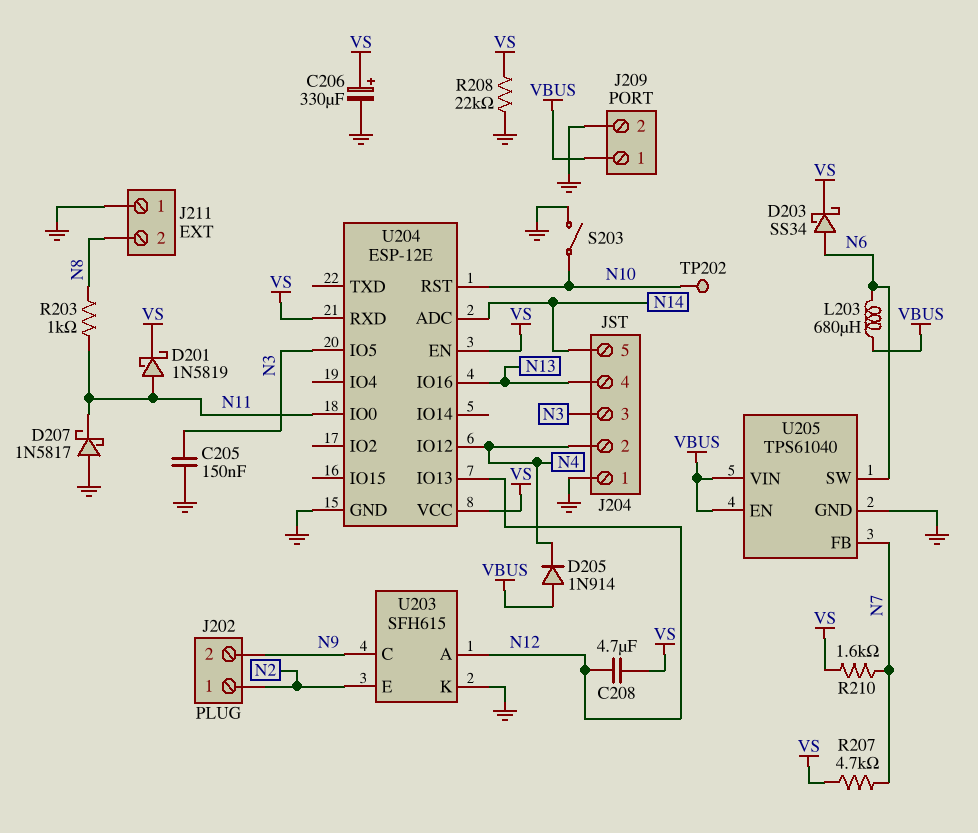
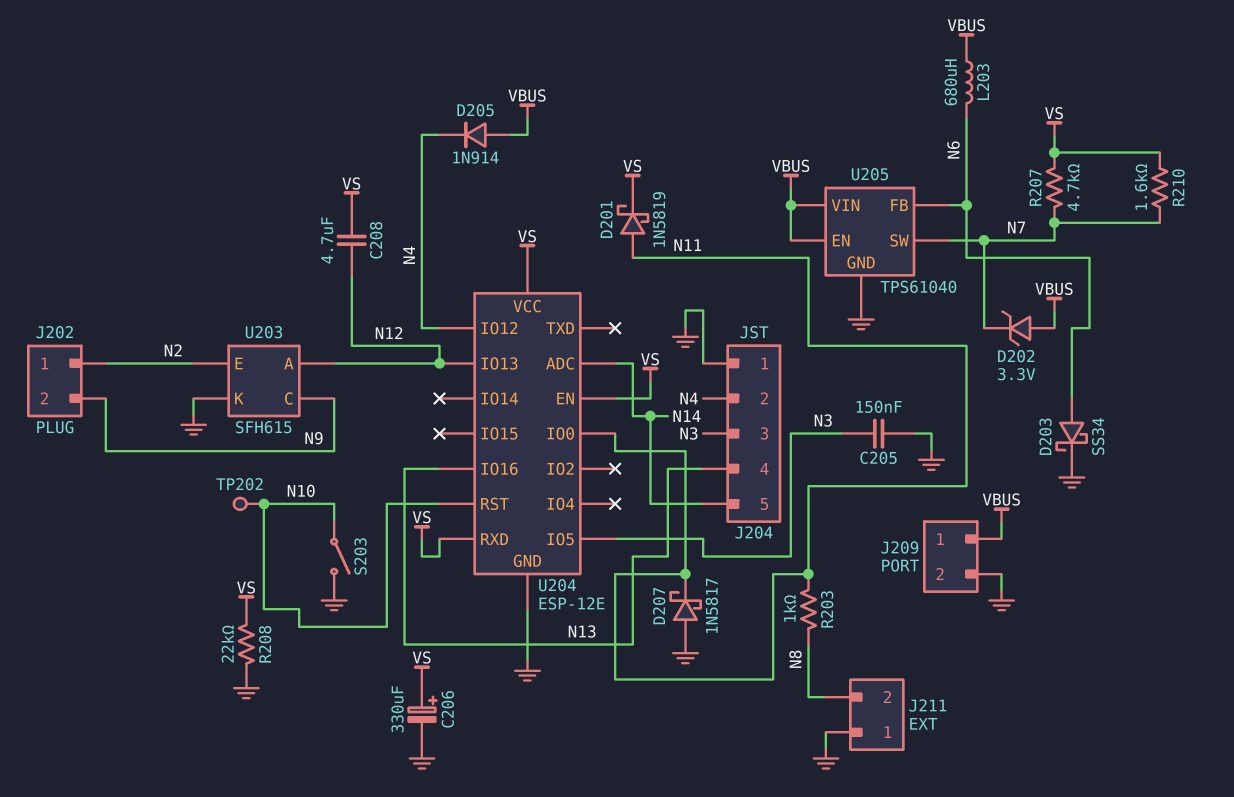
D202: none -> zener 3.3V (A VBUS, K N7)
D203: schottky SS34 (A N6, K VS) -> schottky SS34 (A N6, K GND)
U205 pin FB: N7 -> N6
U205 pin SW: N6 -> N7

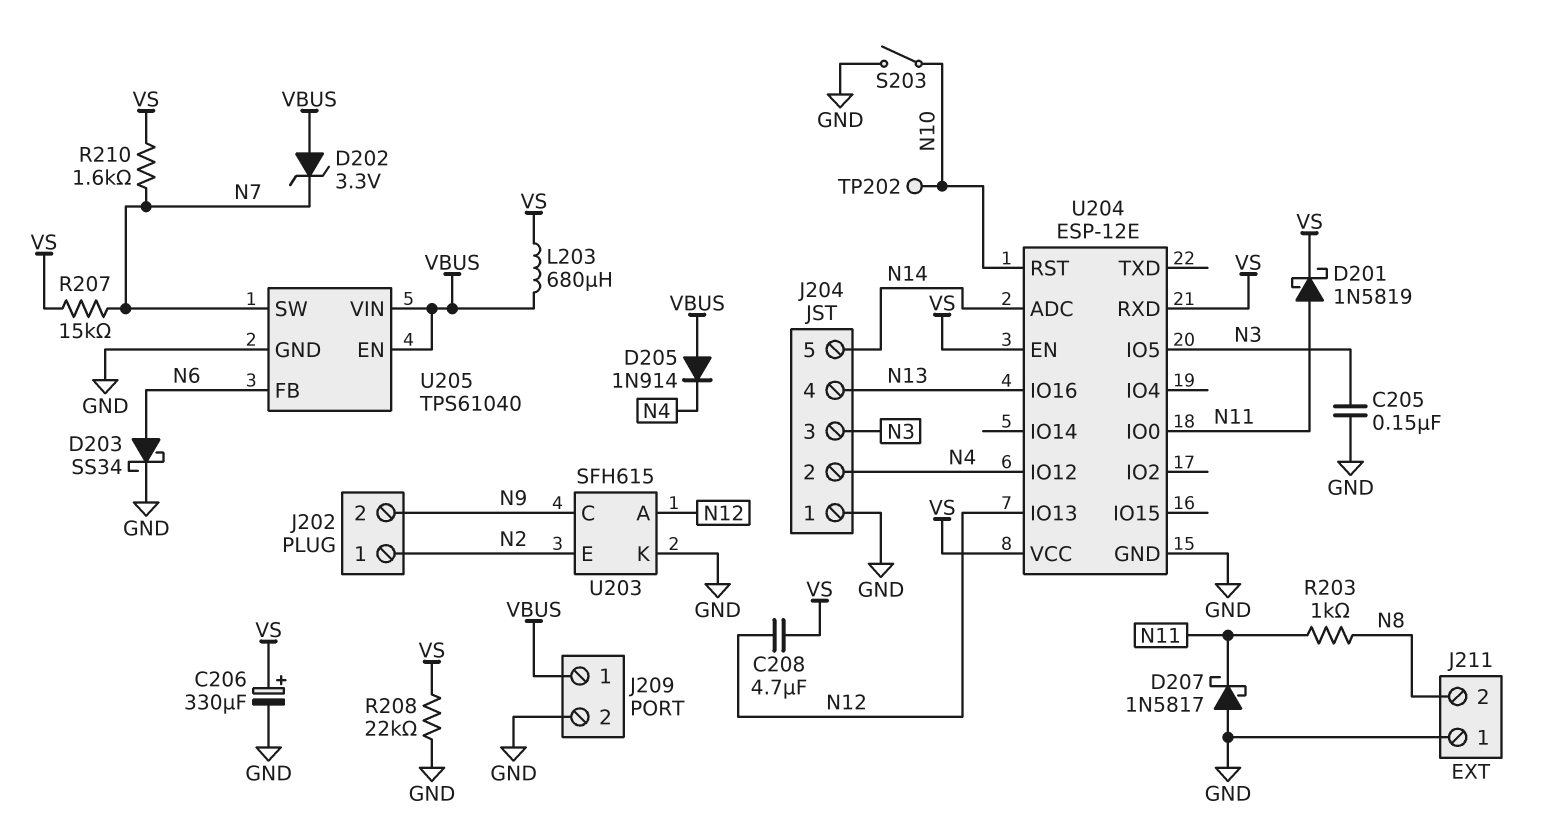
L203: 680uH (N6, VBUS) -> 680uH (VBUS, VS)
R207: 4.7k (N7, VS) -> 15k (N7, VS)

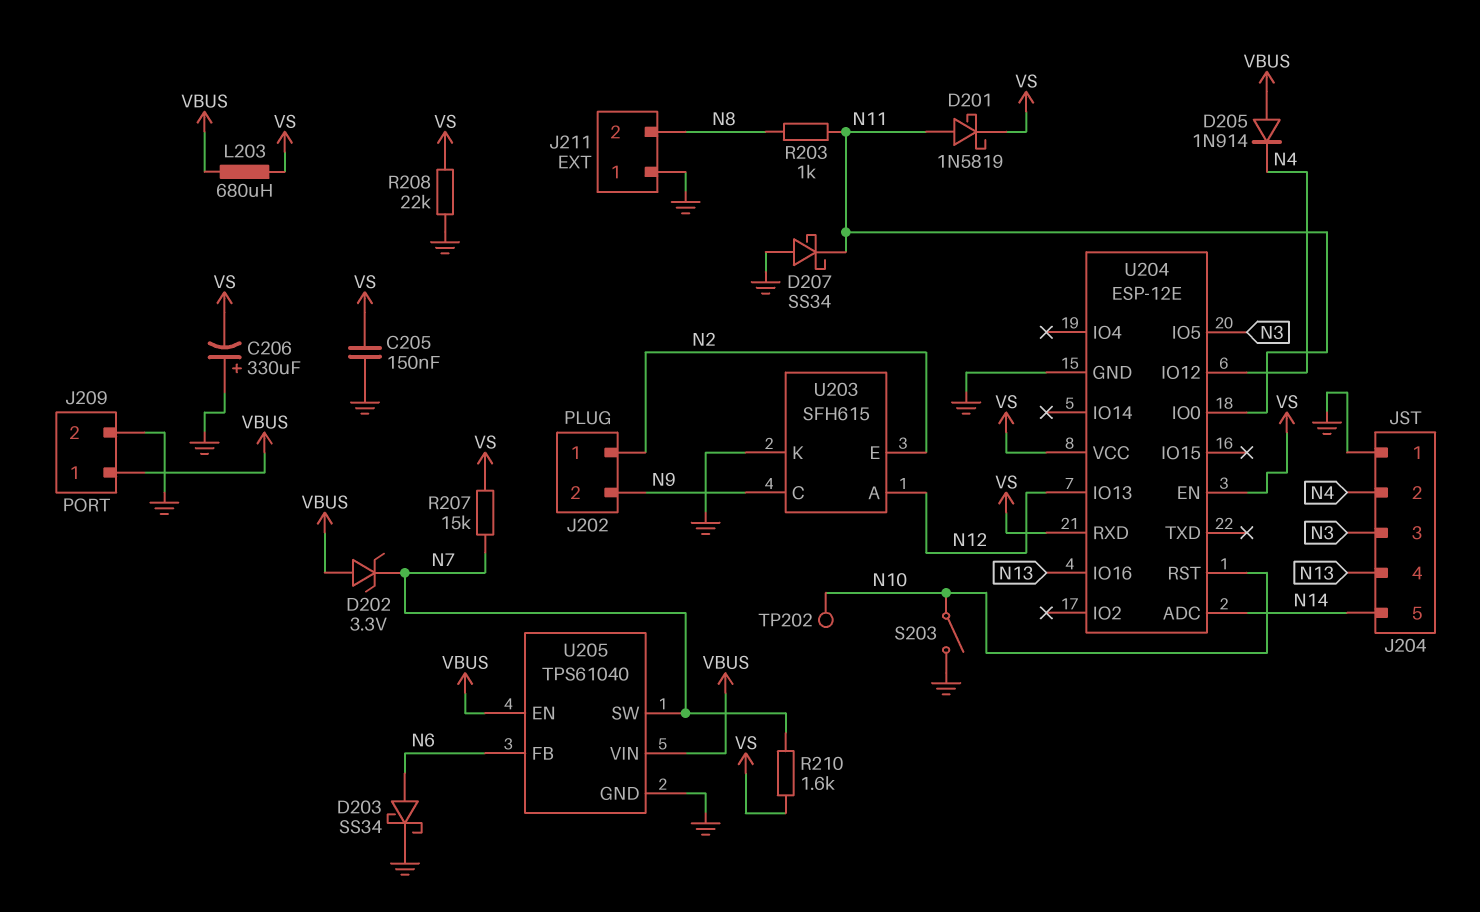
C205: 150nF (GND, N3) -> 150nF (GND, VS)
C206: 330uF (plus VS, minus GND) -> 330uF (plus GND, minus VS)
C208: 4.7uF (N12, VS) -> none
D207: schottky 1N5817 (A GND, K N11) -> schottky SS34 (A GND, K N11)

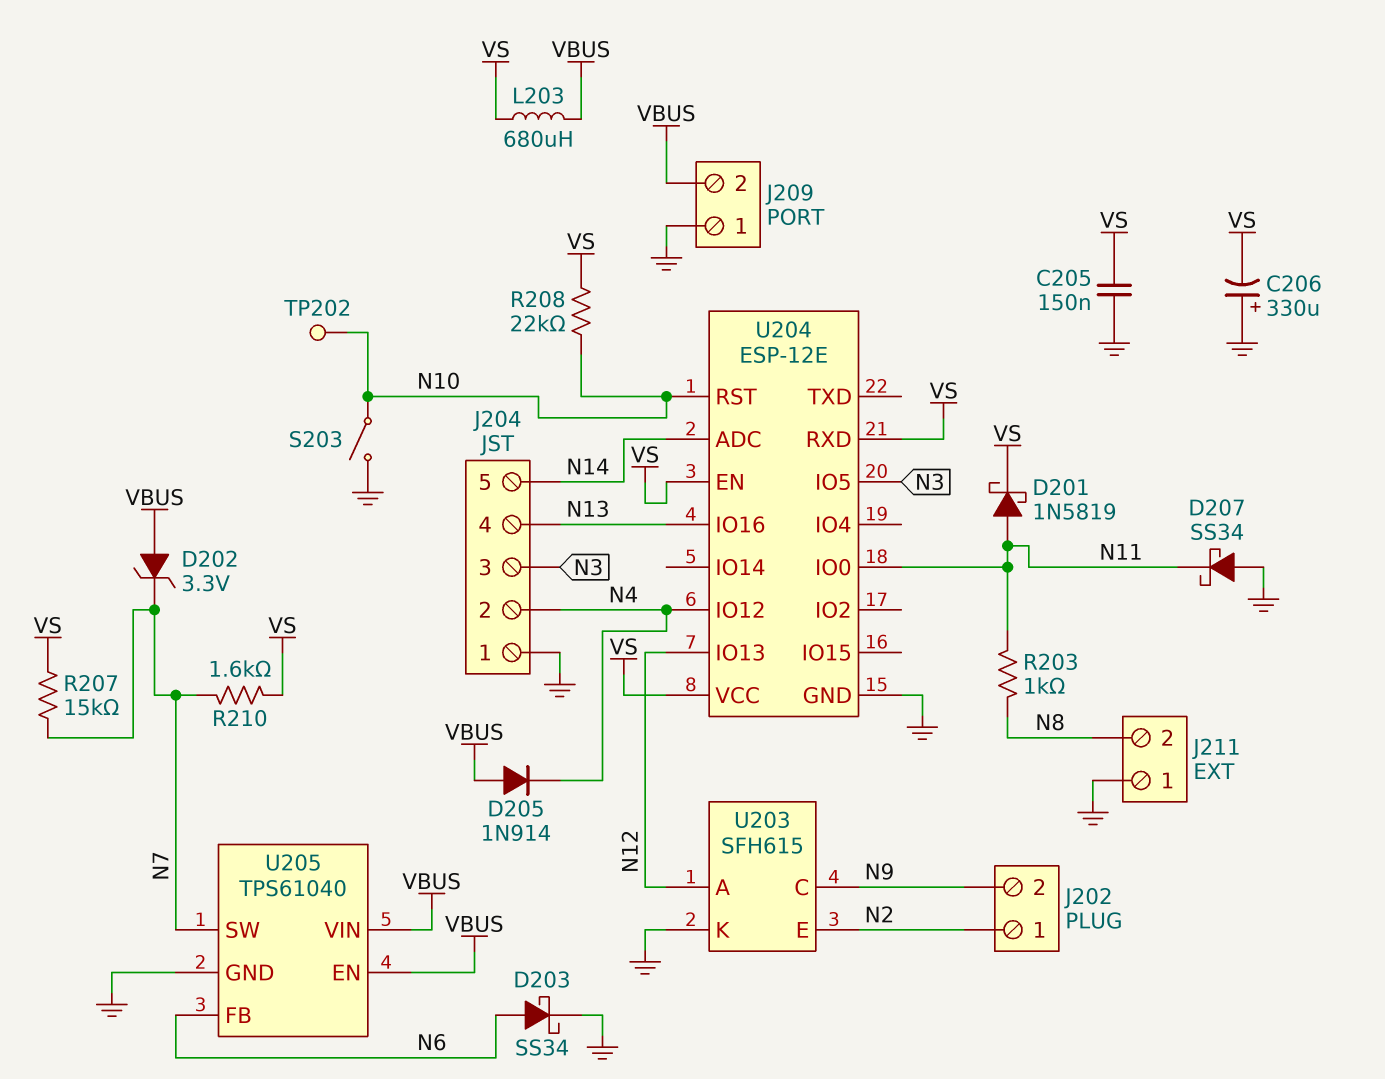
J209 pin 1: VBUS -> GND
J209 pin 2: GND -> VBUS
R208: 22k (GND, VS) -> 22k (N10, VS)

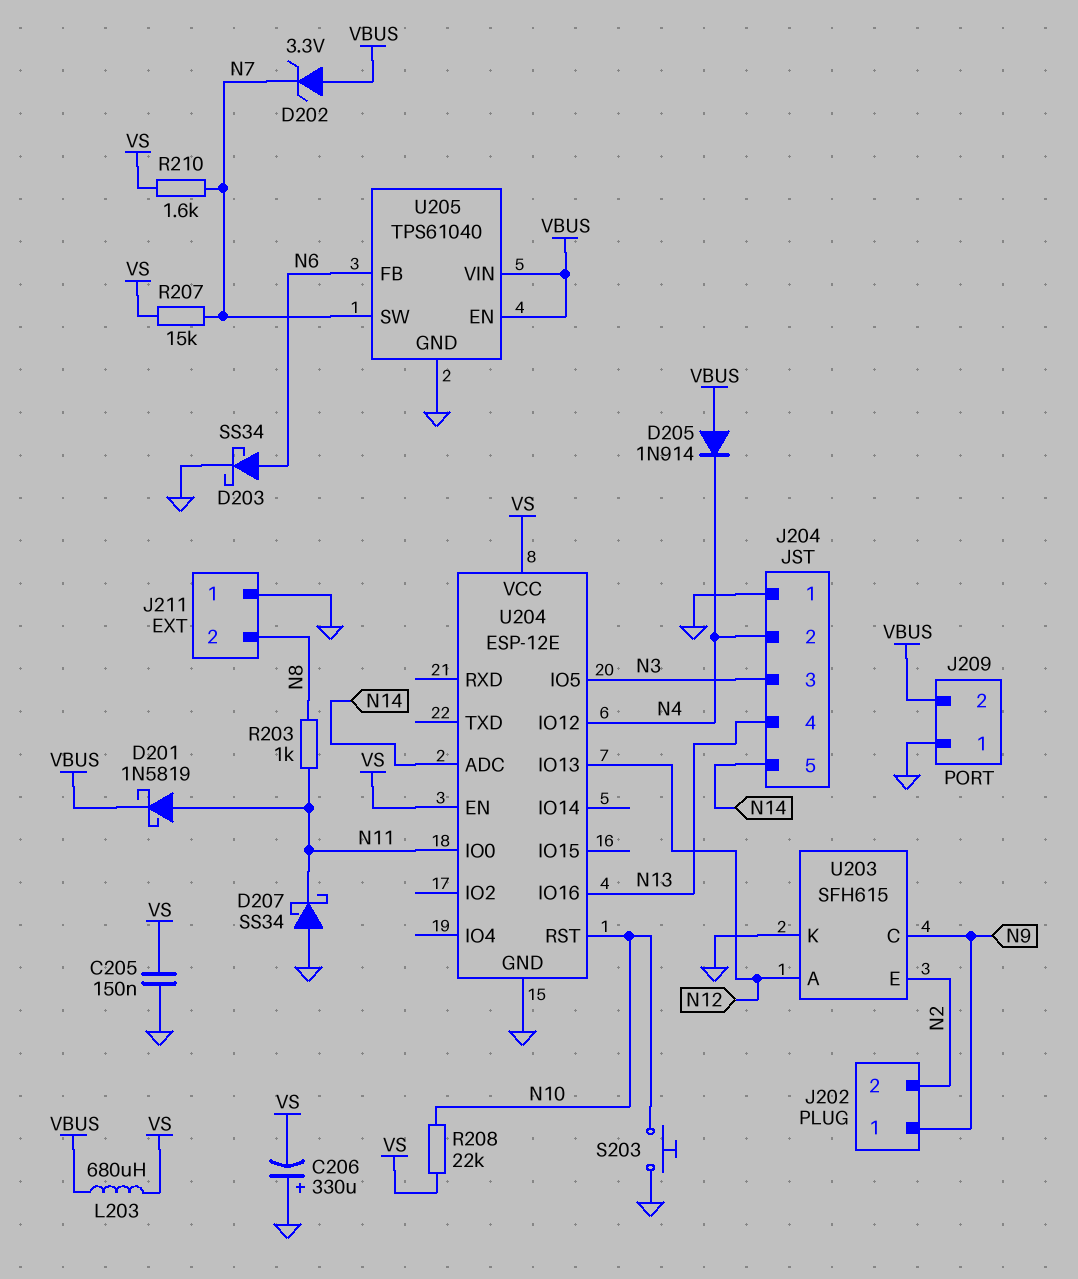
D201: schottky 1N5819 (A N11, K VS) -> schottky 1N5819 (A N11, K VBUS)
J202 pin 1: N2 -> N9
J202 pin 2: N9 -> N2
S203: switch (GND, N10) -> button (GND, N10)
TP202: test point (N10) -> none
U204 pin RXD: VS -> none

